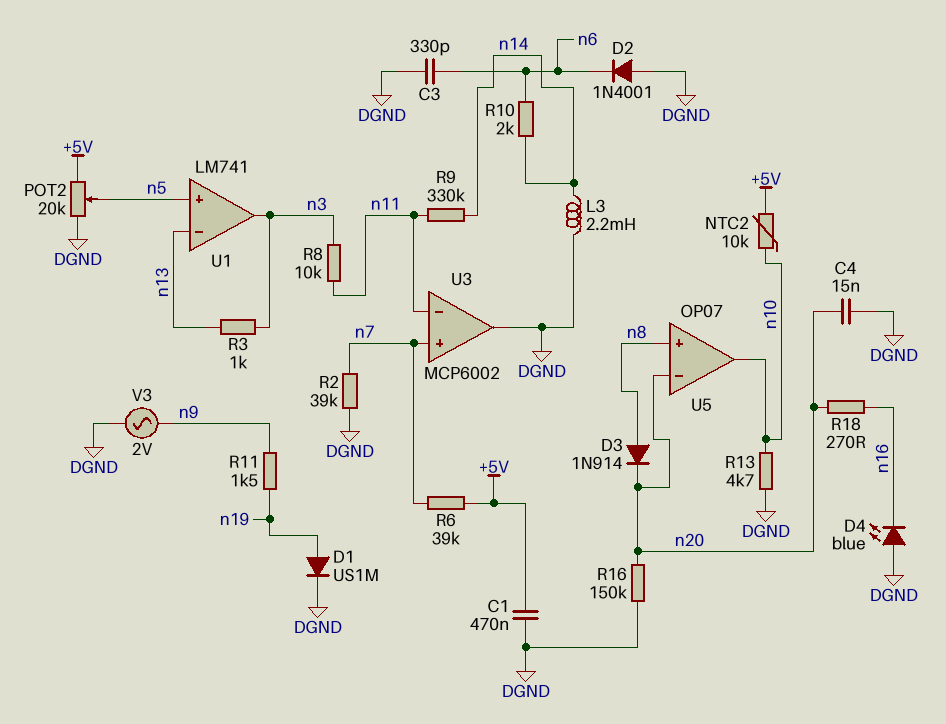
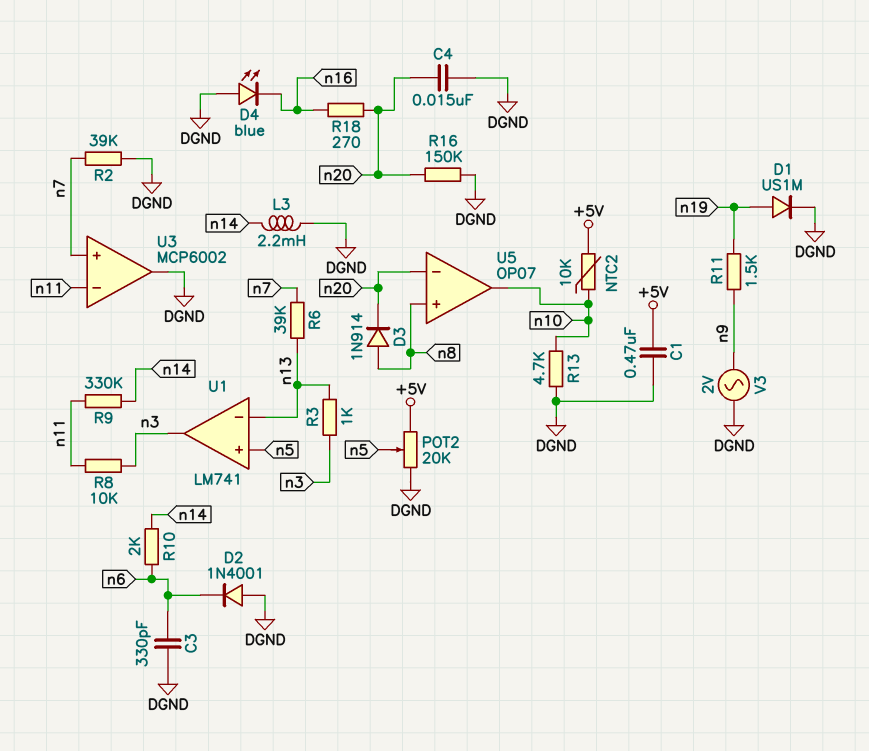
R6: 39k (+5V, n7) -> 39k (n7, n13)

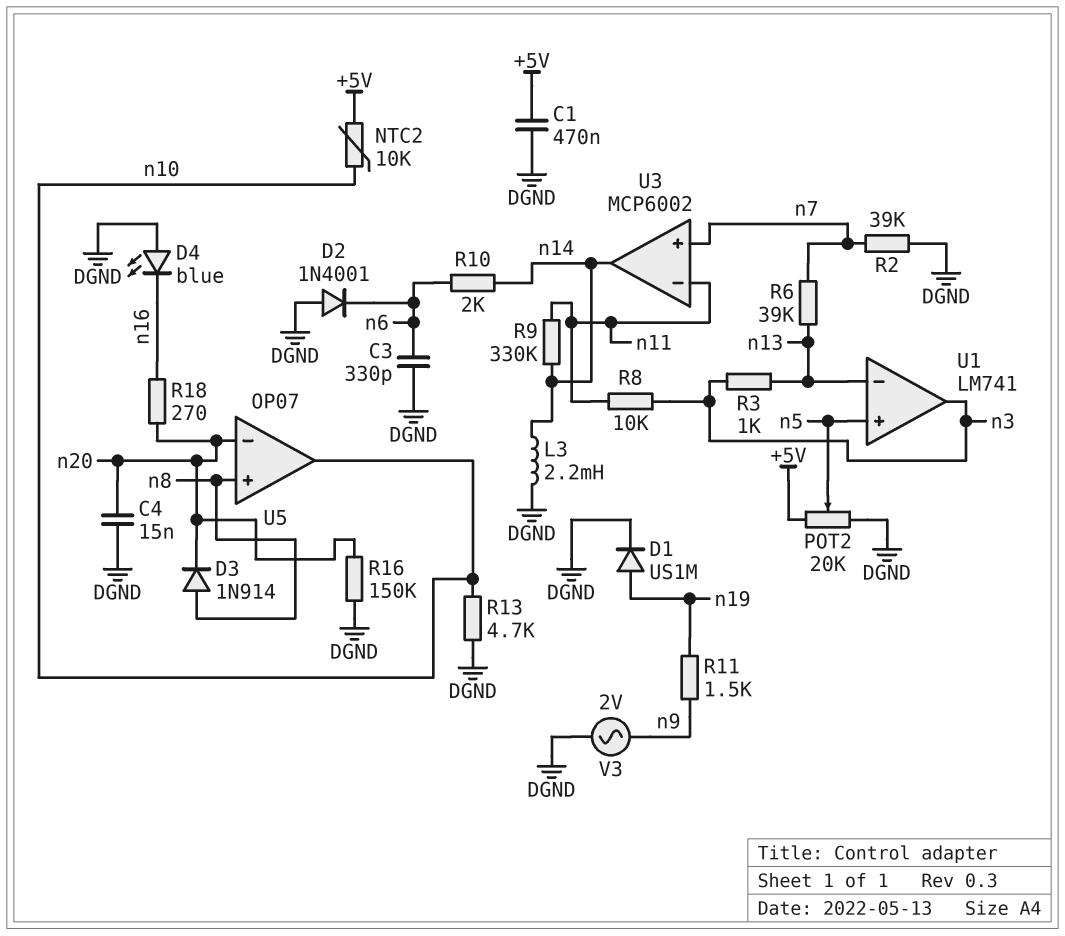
U3 pin out: DGND -> n14

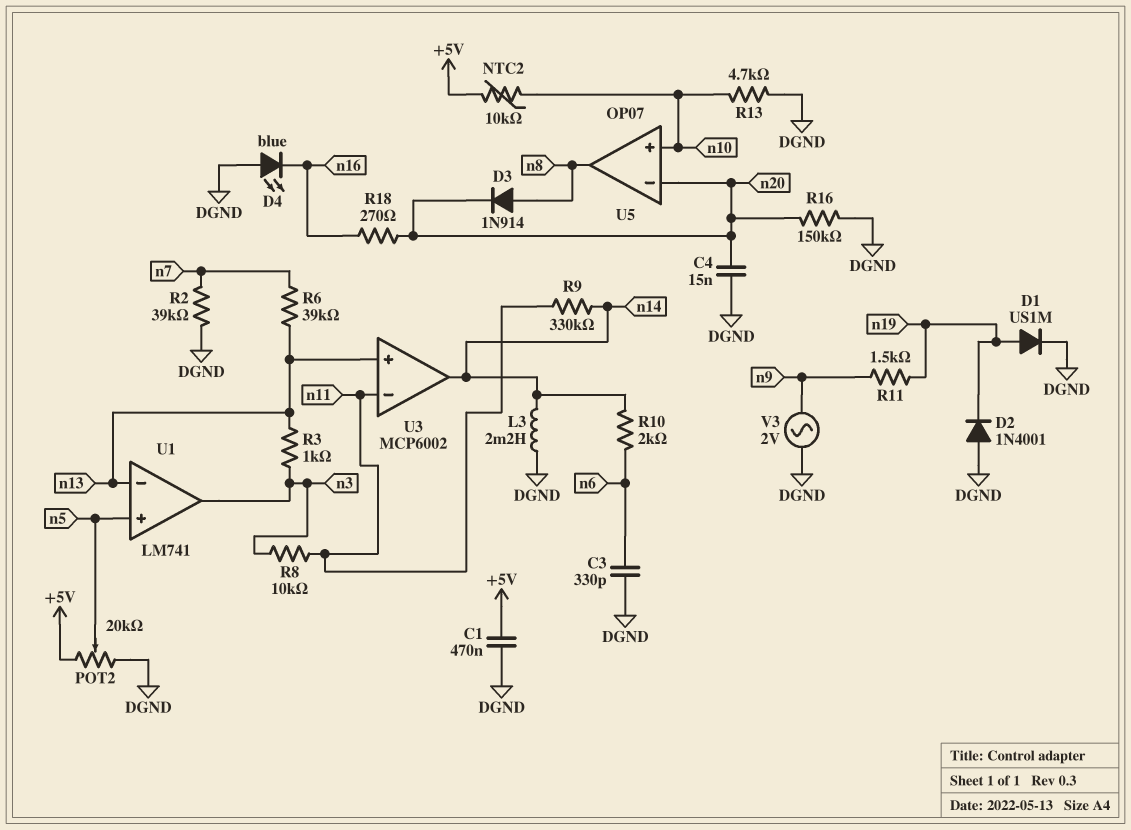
D2: diode 1N4001 (A DGND, K n6) -> diode 1N4001 (A DGND, K n19)
U3 pin in+: n7 -> n13
U5 pin in+: n8 -> n10
U5 pin out: n10 -> n8

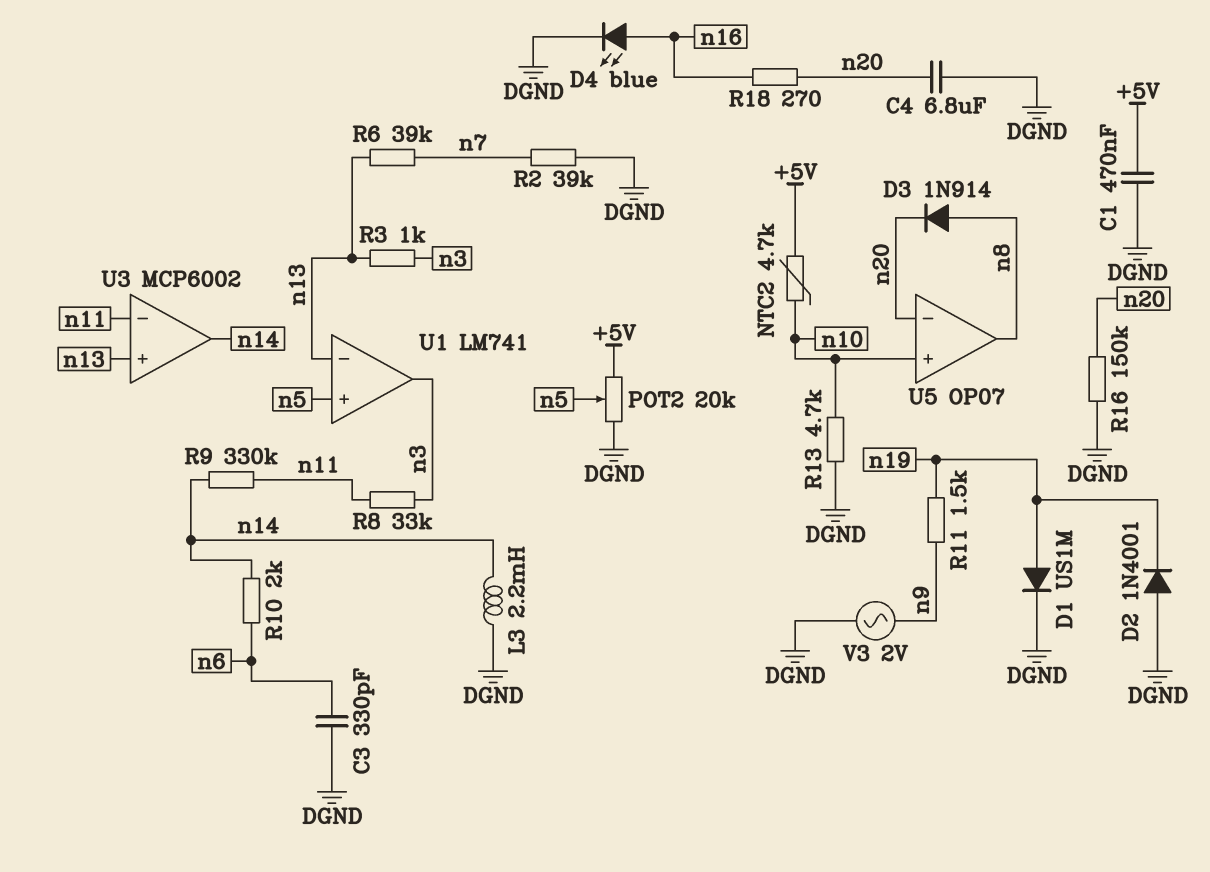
C4: 15nF (DGND, n20) -> 6.8uF (DGND, n20)
D4: LED blue (A DGND, K n16) -> LED blue (A n16, K DGND)
NTC2: 10k (+5V, n10) -> 4.7k (+5V, n10)
R8: 10k (n3, n11) -> 33k (n3, n11)

